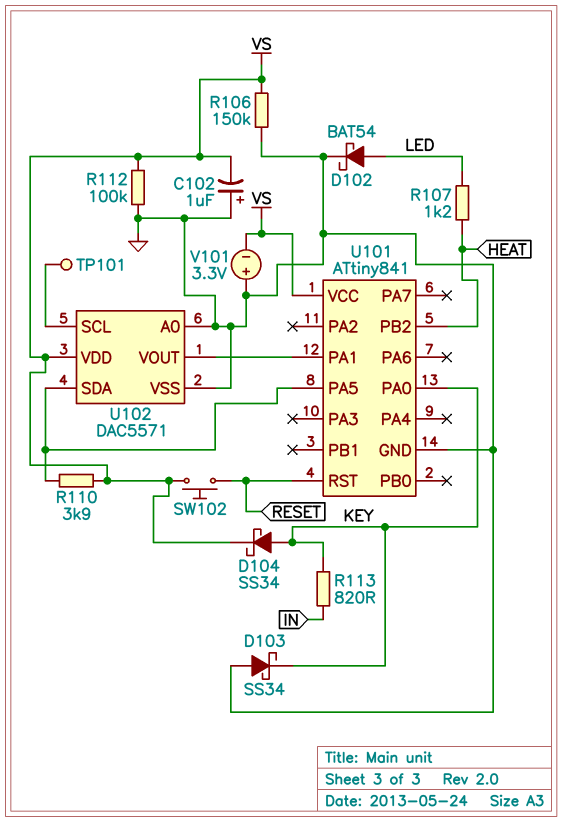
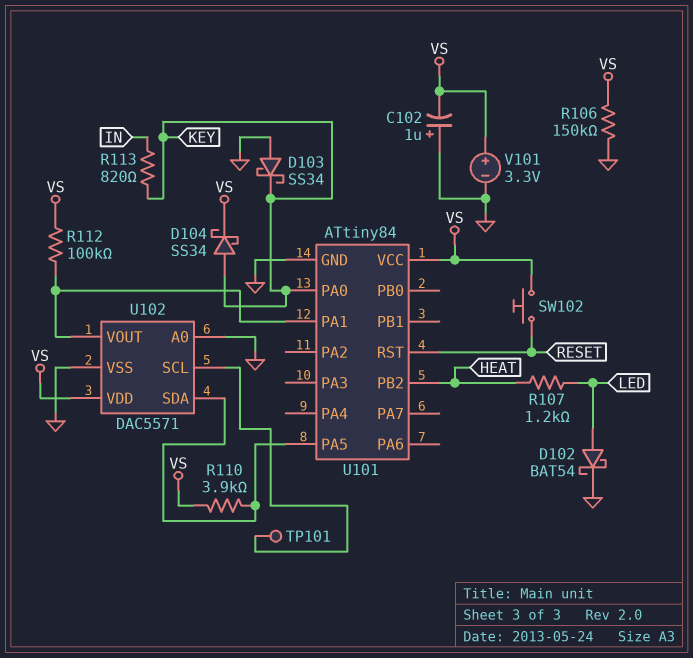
R112: 100k (GND, VS) -> 100k (U101/PA1, VS)
U101: ATtiny841 -> ATtiny84
V101: 3.3V (plus GND, minus VS) -> 3.3V (plus VS, minus GND)

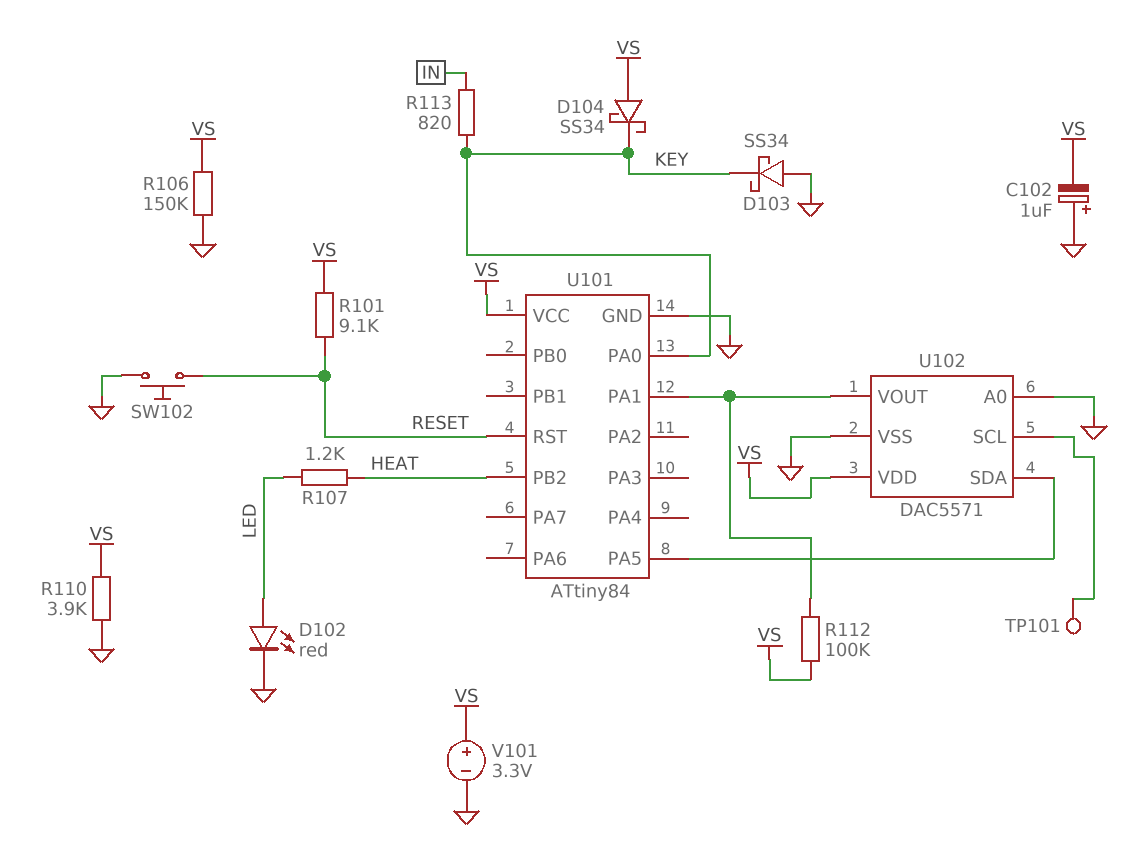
D102: schottky BAT54 (A LED, K GND) -> LED red (A LED, K GND)
D104: schottky SS34 (A KEY, K VS) -> schottky SS34 (A VS, K KEY)
R101: none -> 9.1k (RESET, VS)
R110: 3.9k (U101/PA5, VS) -> 3.9k (GND, VS)
SW102: button (RESET, VS) -> button (GND, RESET)

